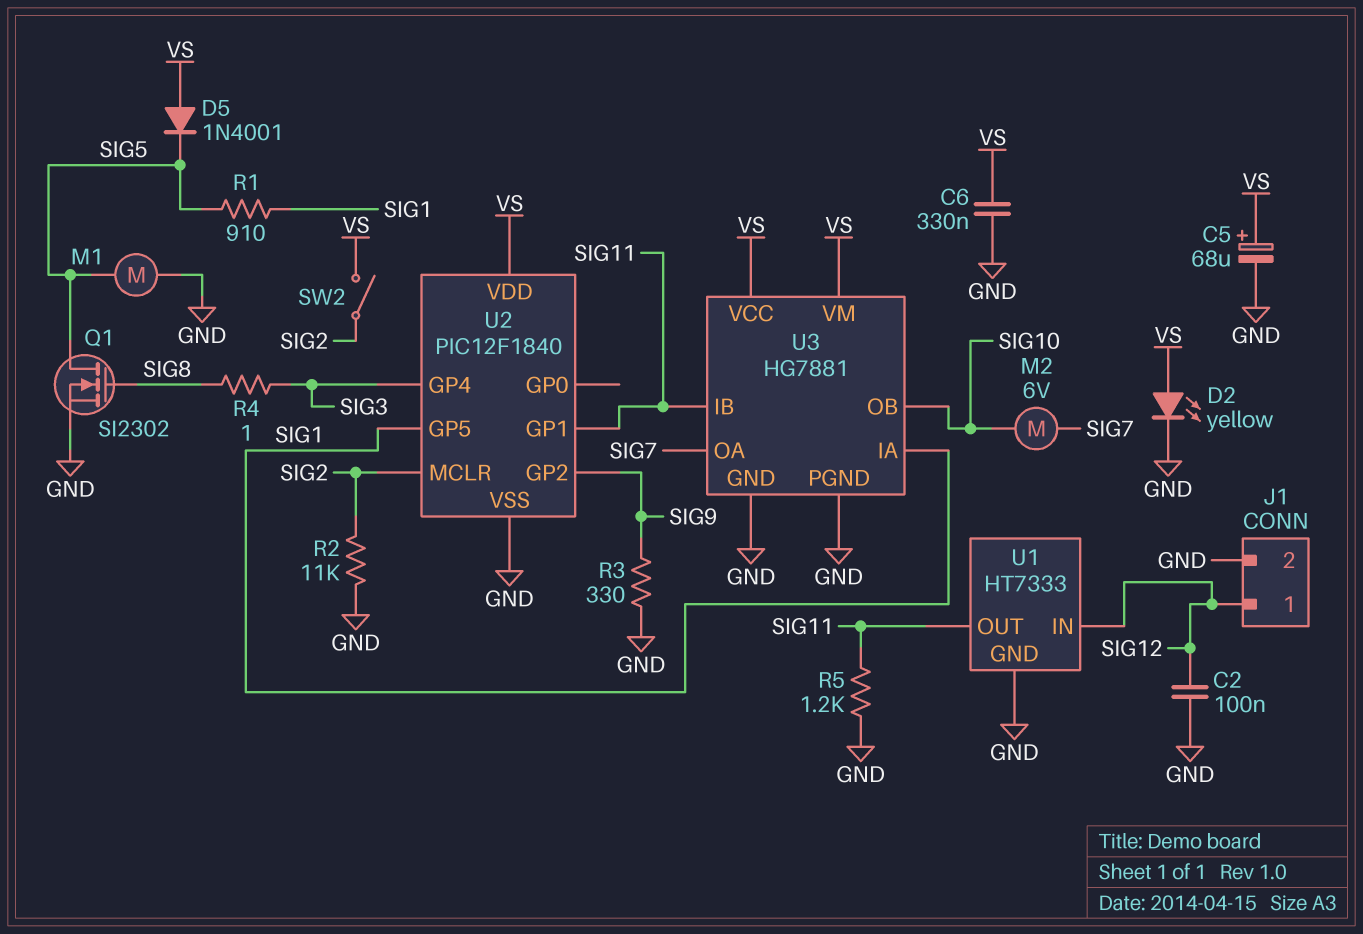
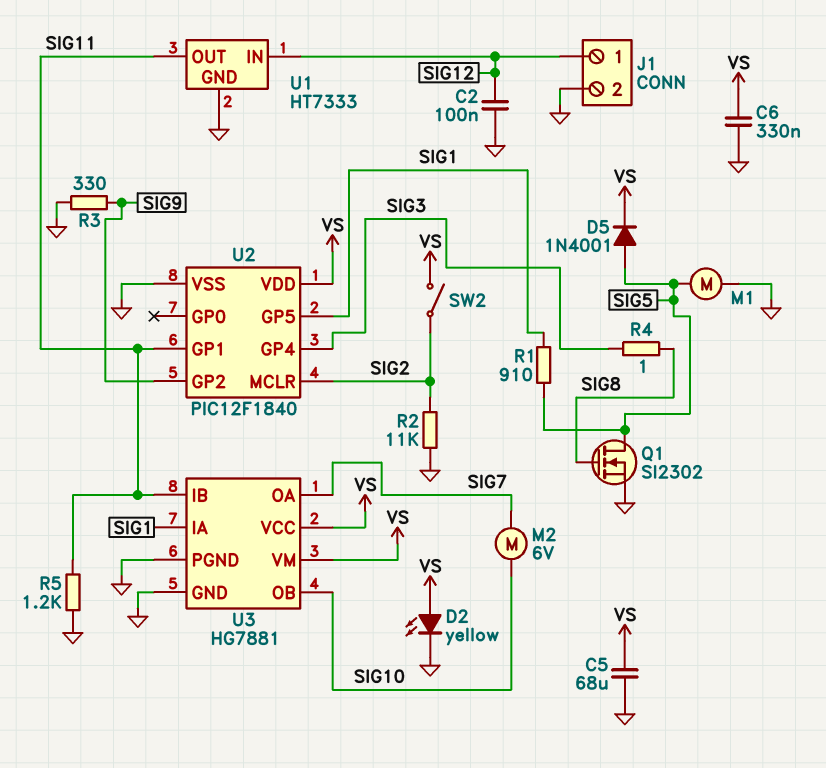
C5: 68uF (plus VS, minus GND) -> 68uF (GND, VS)
D5: diode 1N4001 (A VS, K SIG5) -> diode 1N4001 (A SIG5, K VS)

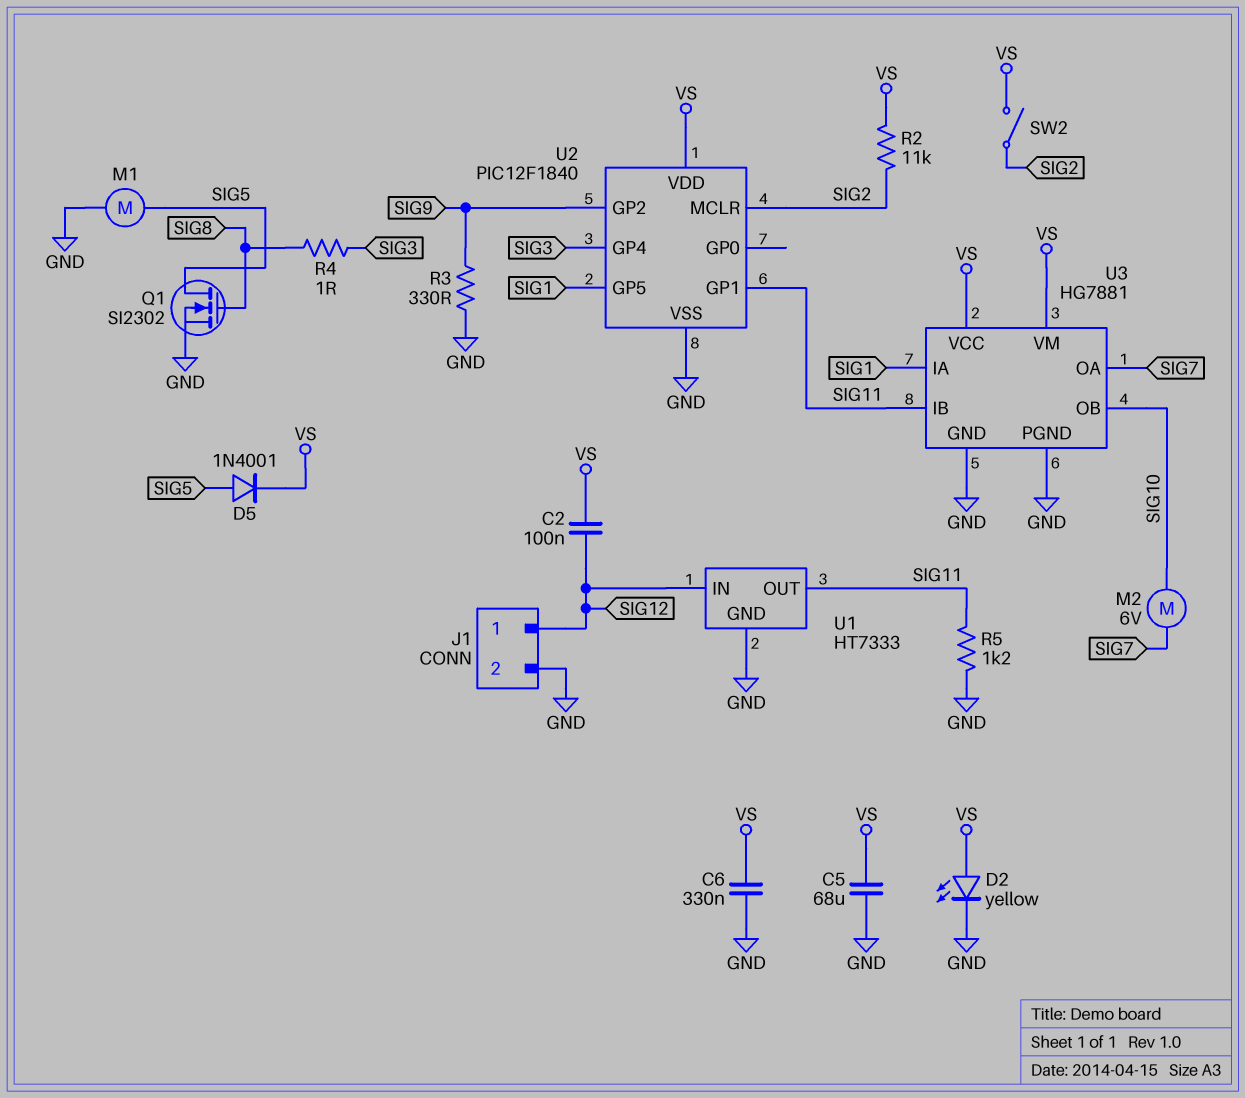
C2: 100nF (GND, SIG12) -> 100nF (SIG12, VS)
R1: 910 (SIG1, SIG5) -> none
R2: 11k (GND, SIG2) -> 11k (SIG2, VS)

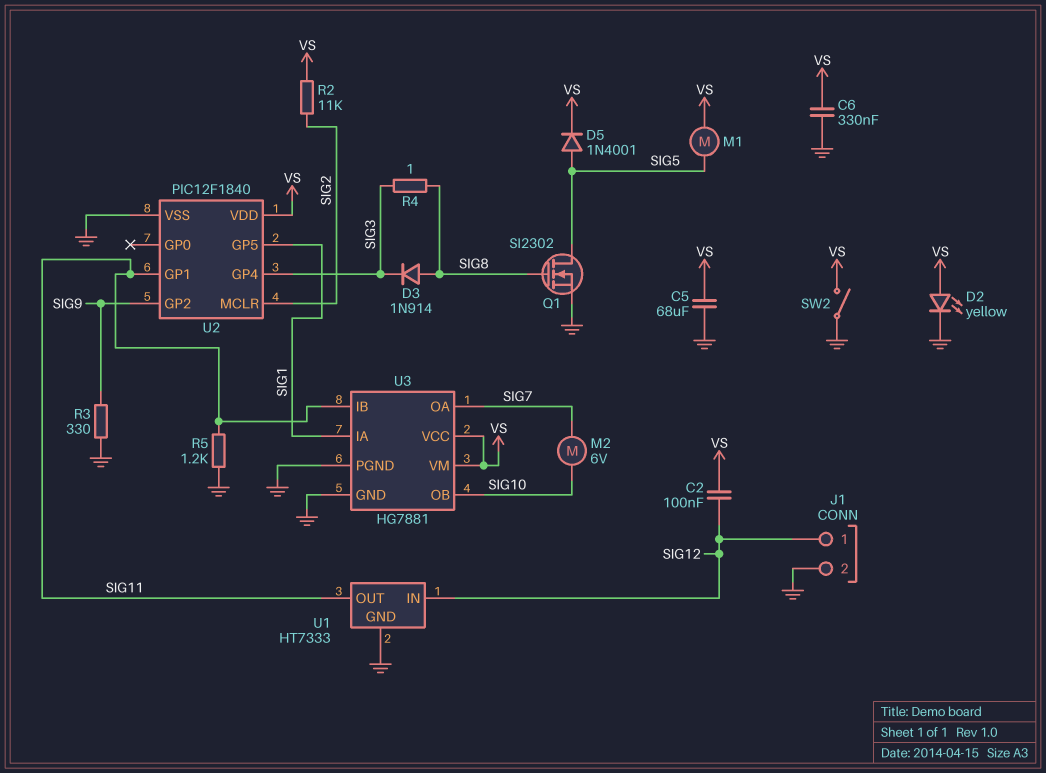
D3: none -> diode 1N914 (A SIG8, K SIG3)
M1: motor (GND, SIG5) -> motor (SIG5, VS)
SW2: switch (SIG2, VS) -> switch (GND, VS)

